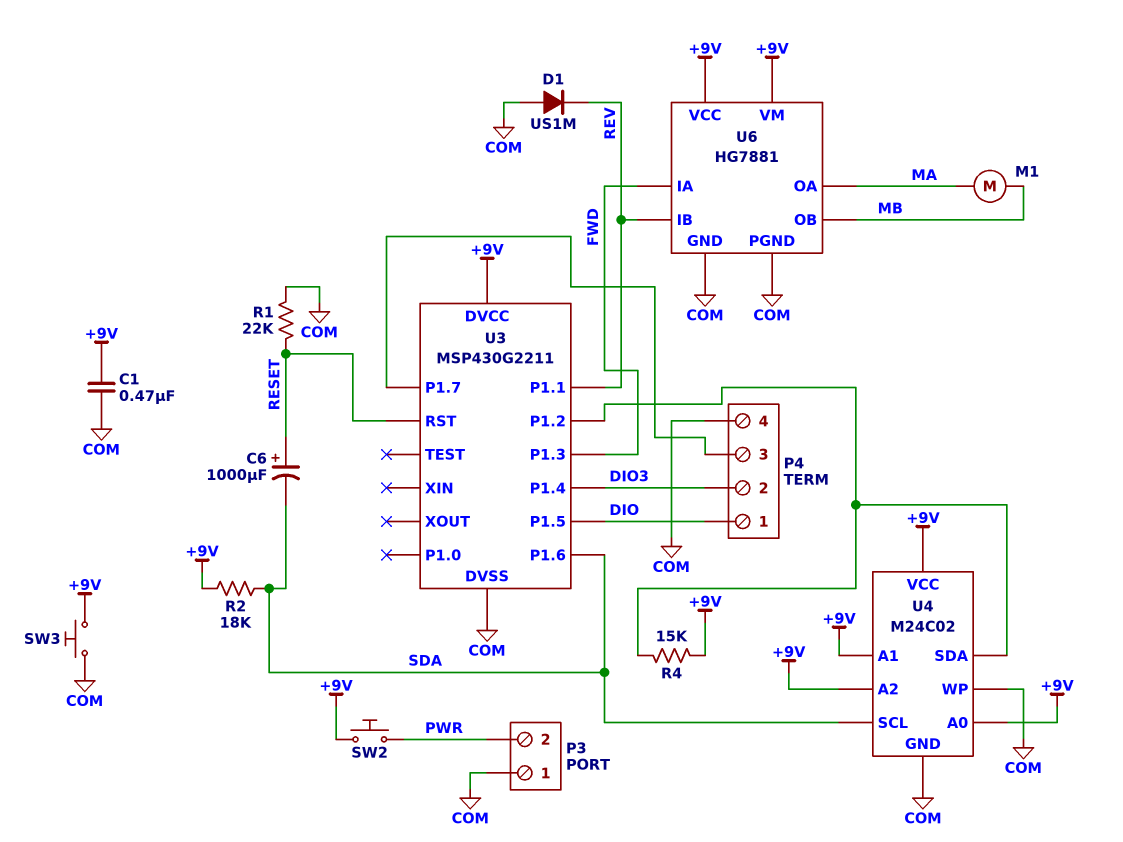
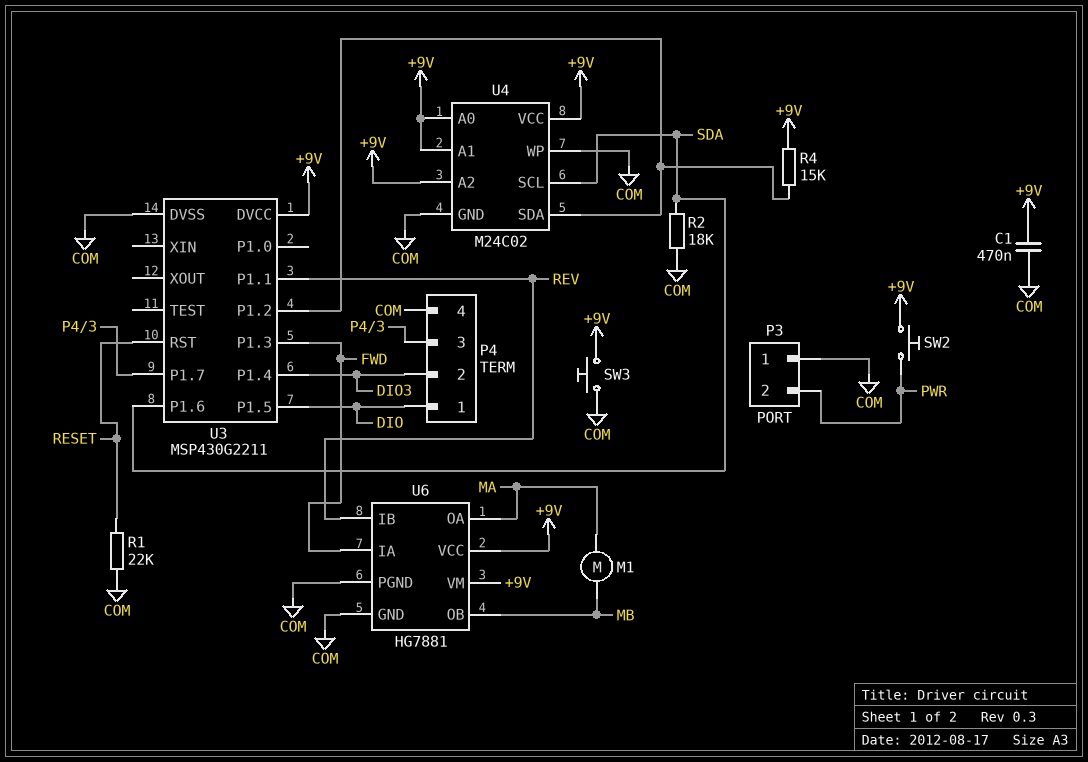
C6: 1000uF (plus RESET, minus SDA) -> none
D1: diode US1M (A COM, K REV) -> none
R2: 18k (+9V, SDA) -> 18k (COM, SDA)

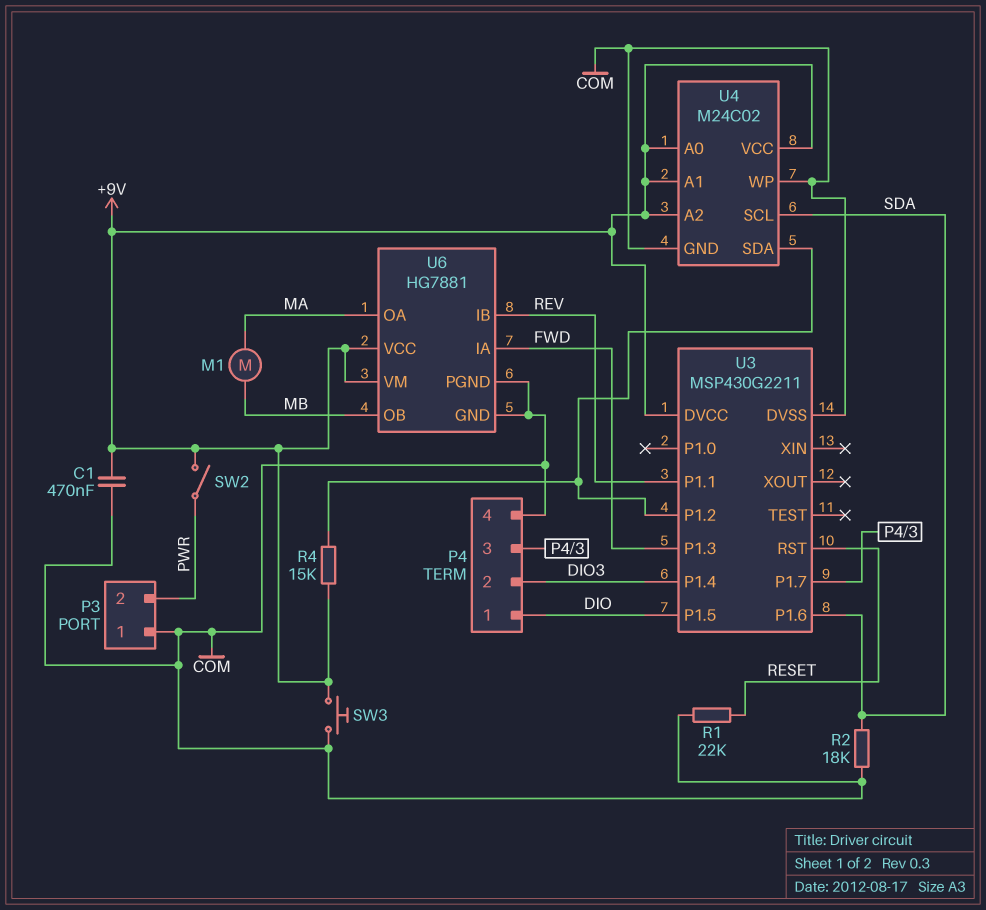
SW2: button (+9V, PWR) -> switch (+9V, PWR)

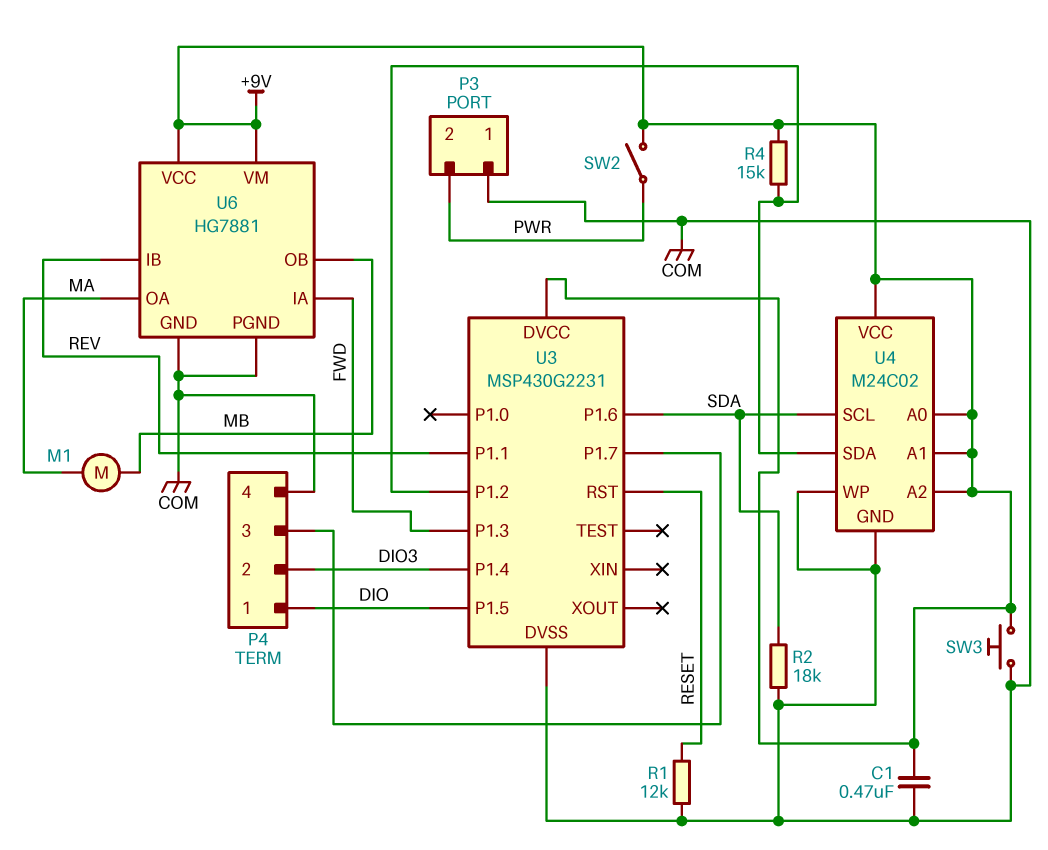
R1: 22k (COM, RESET) -> 12k (COM, RESET)
U3: MSP430G2211 -> MSP430G2231

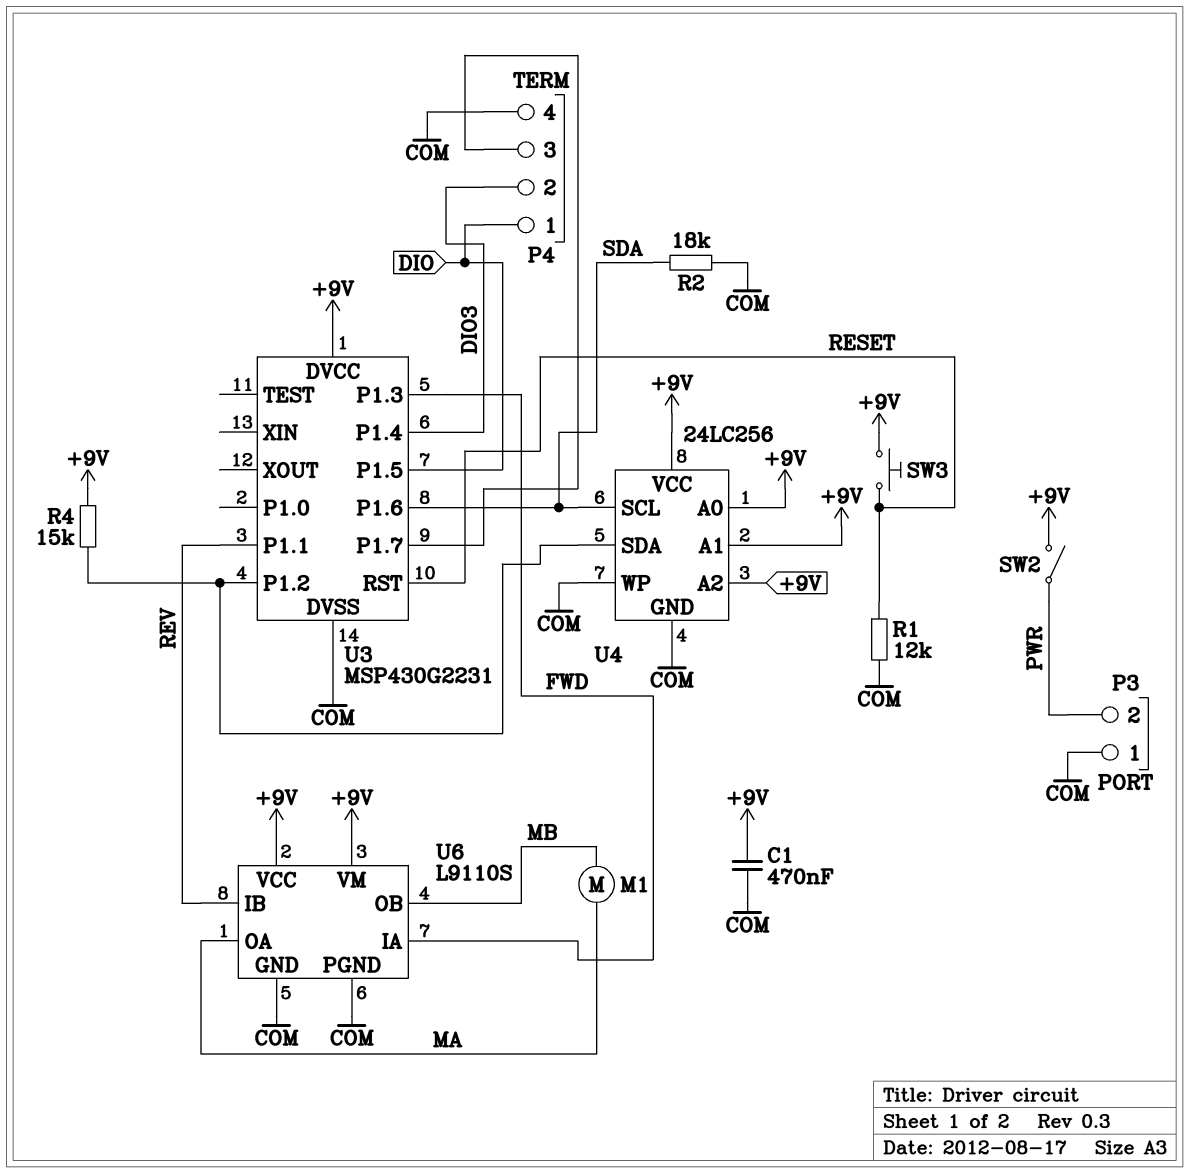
SW3: button (+9V, COM) -> button (+9V, RESET)
U4: M24C02 -> 24LC256
U6: HG7881 -> L9110S

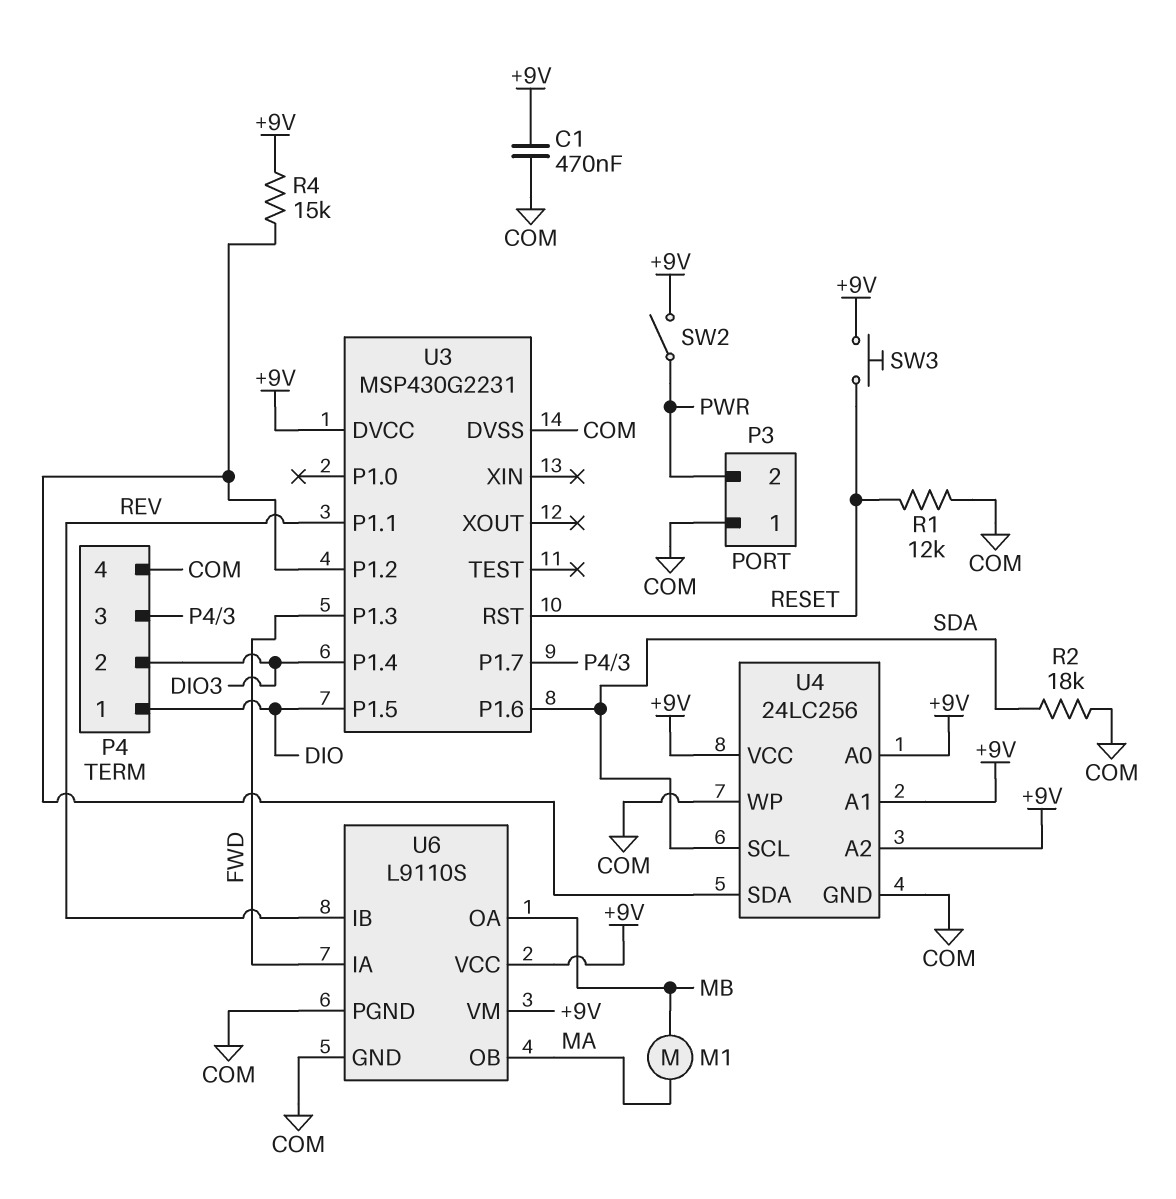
U6 pin OA: MA -> MB
U6 pin OB: MB -> MA

